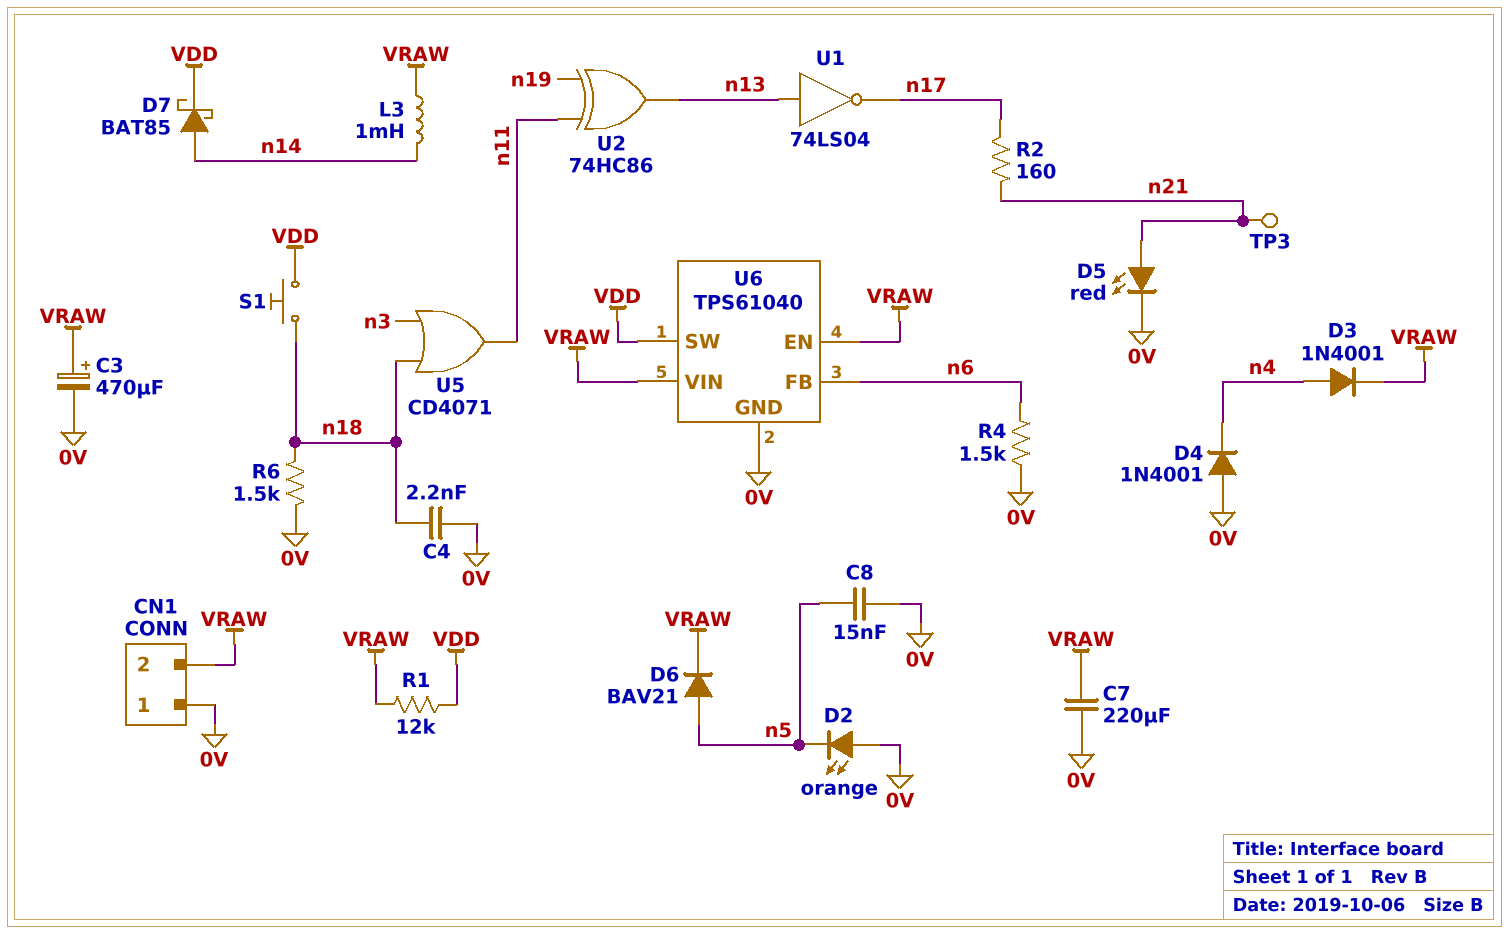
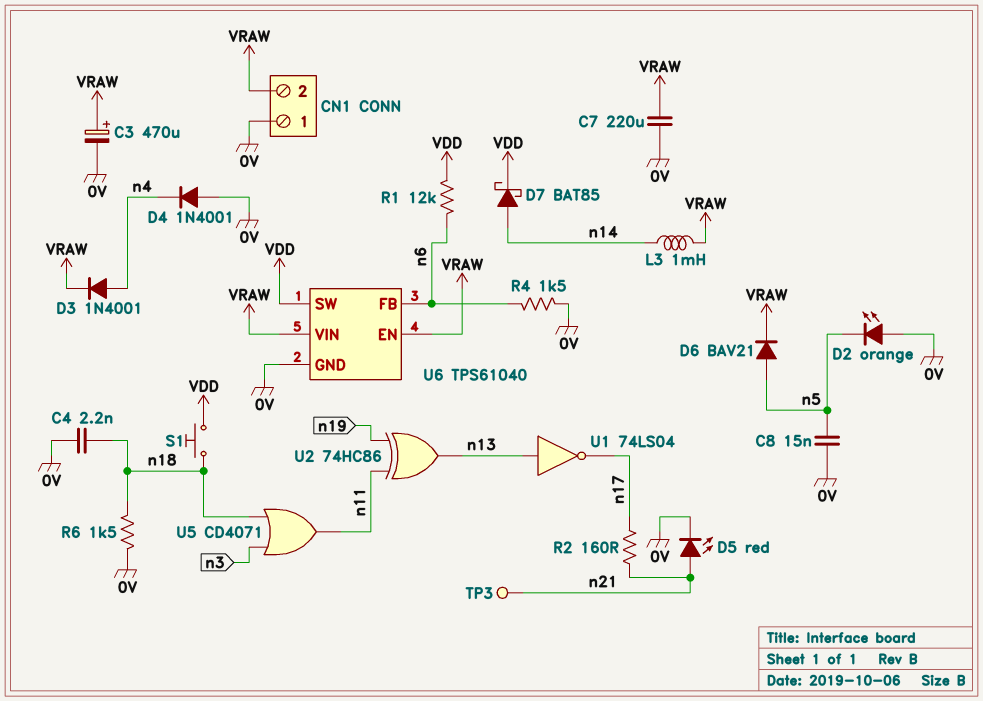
R1: 12k (VDD, VRAW) -> 12k (VDD, n6)

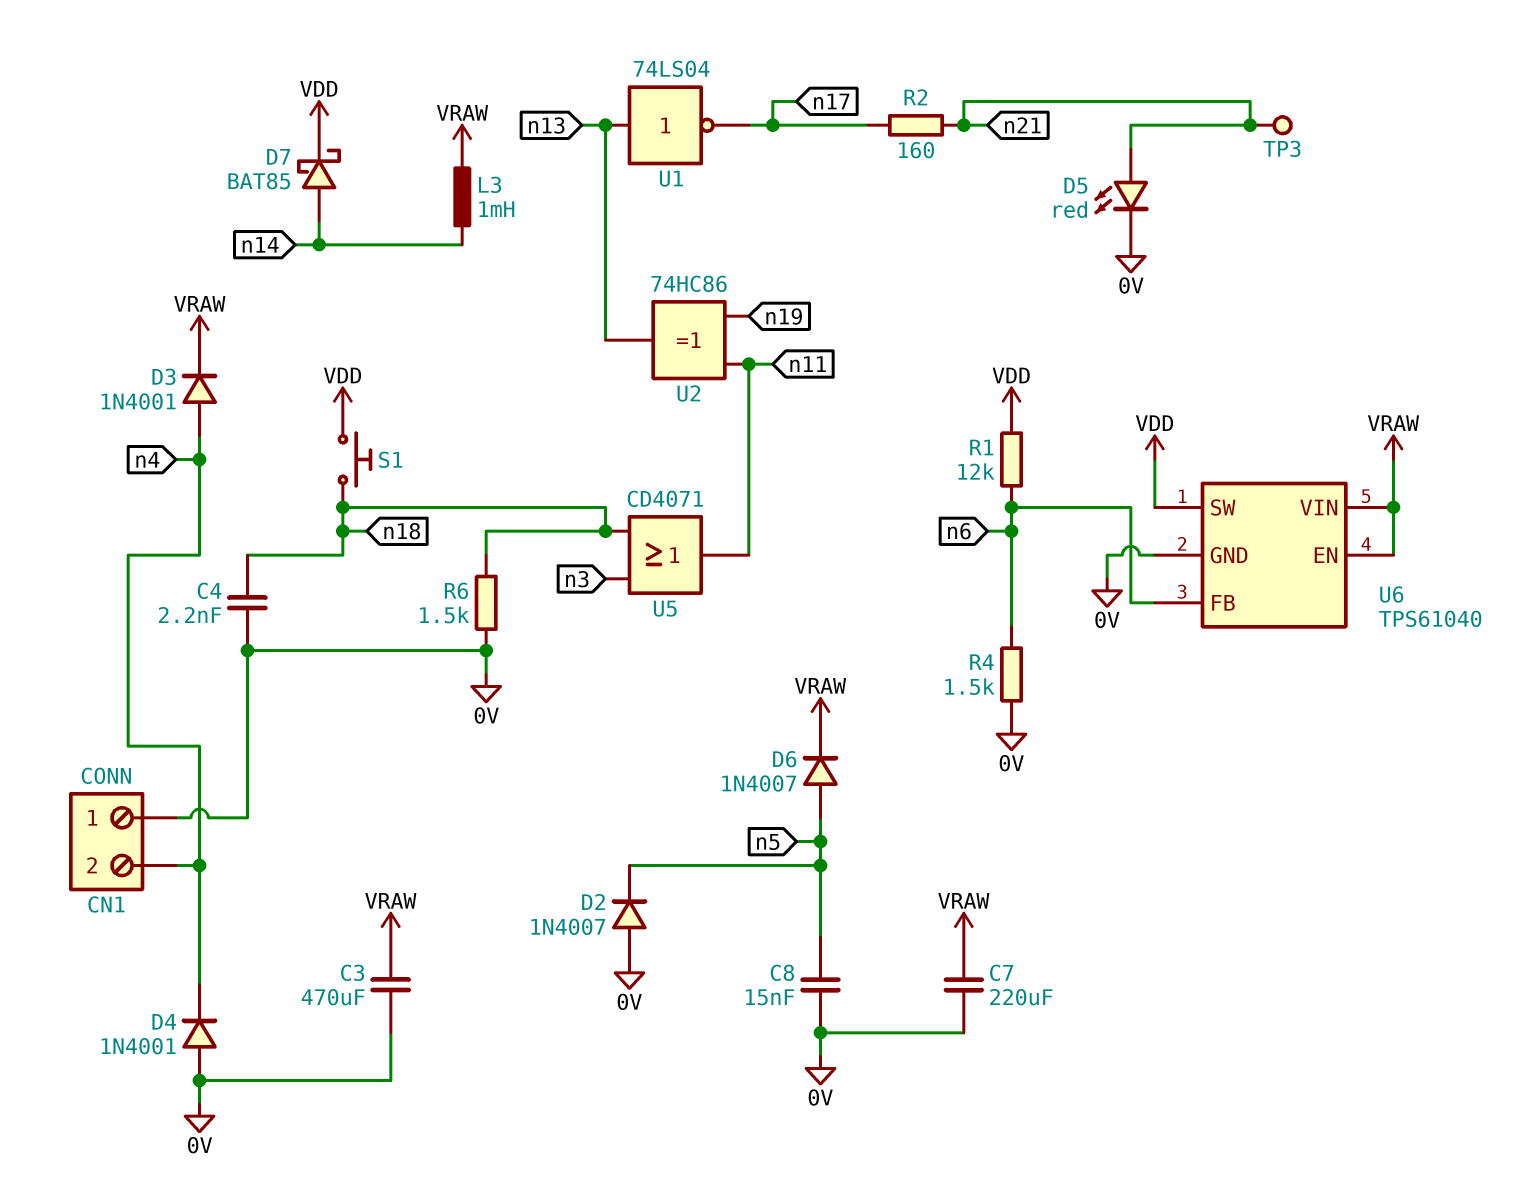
C3: 470uF (plus VRAW, minus 0V) -> 470uF (0V, VRAW)
CN1 pin 2: VRAW -> n4
D2: LED orange (A 0V, K n5) -> diode 1N4007 (A 0V, K n5)
D6: diode BAV21 (A n5, K VRAW) -> diode 1N4007 (A n5, K VRAW)

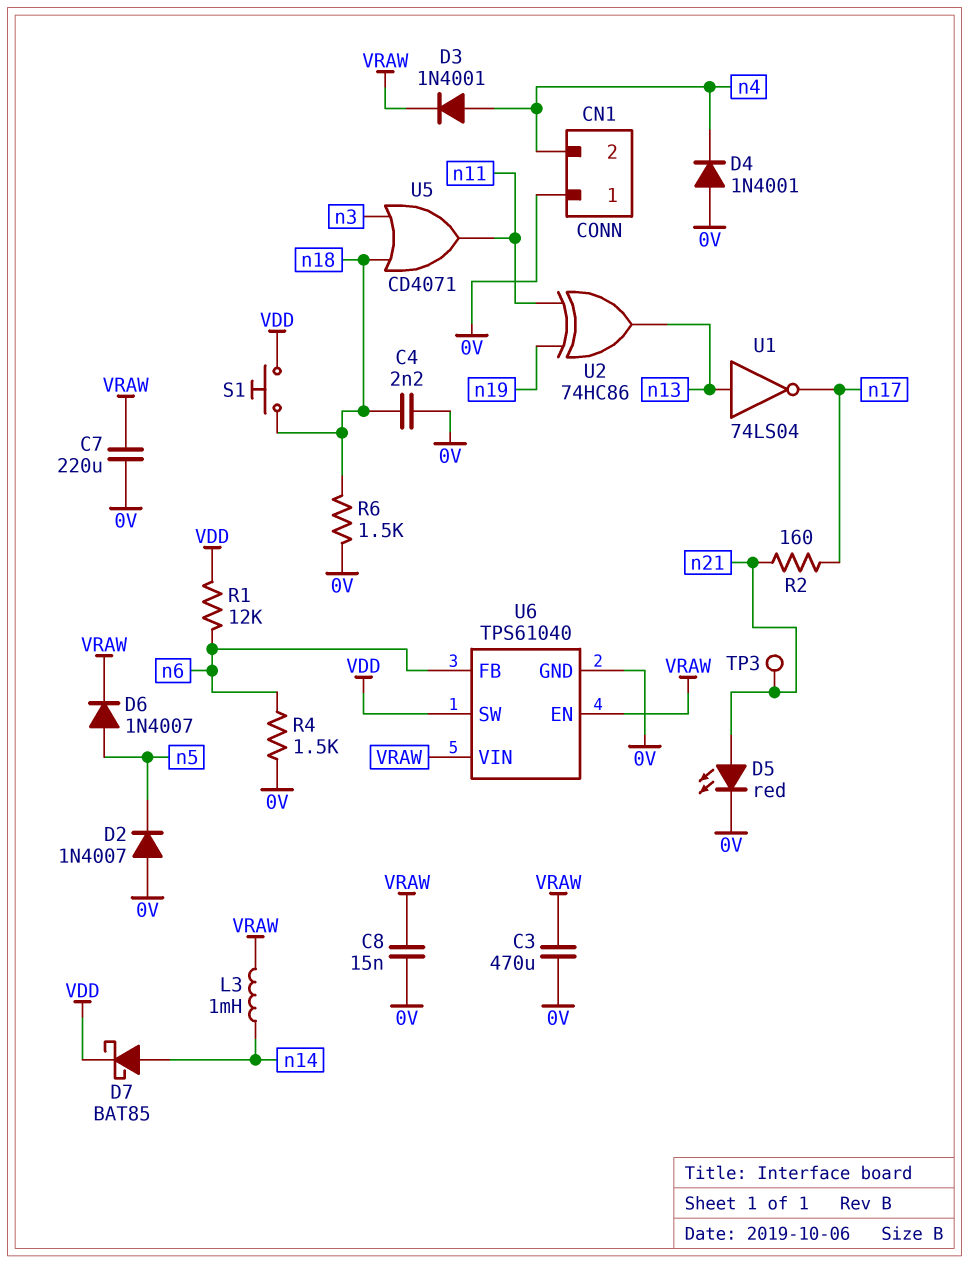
C8: 15nF (0V, n5) -> 15nF (0V, VRAW)

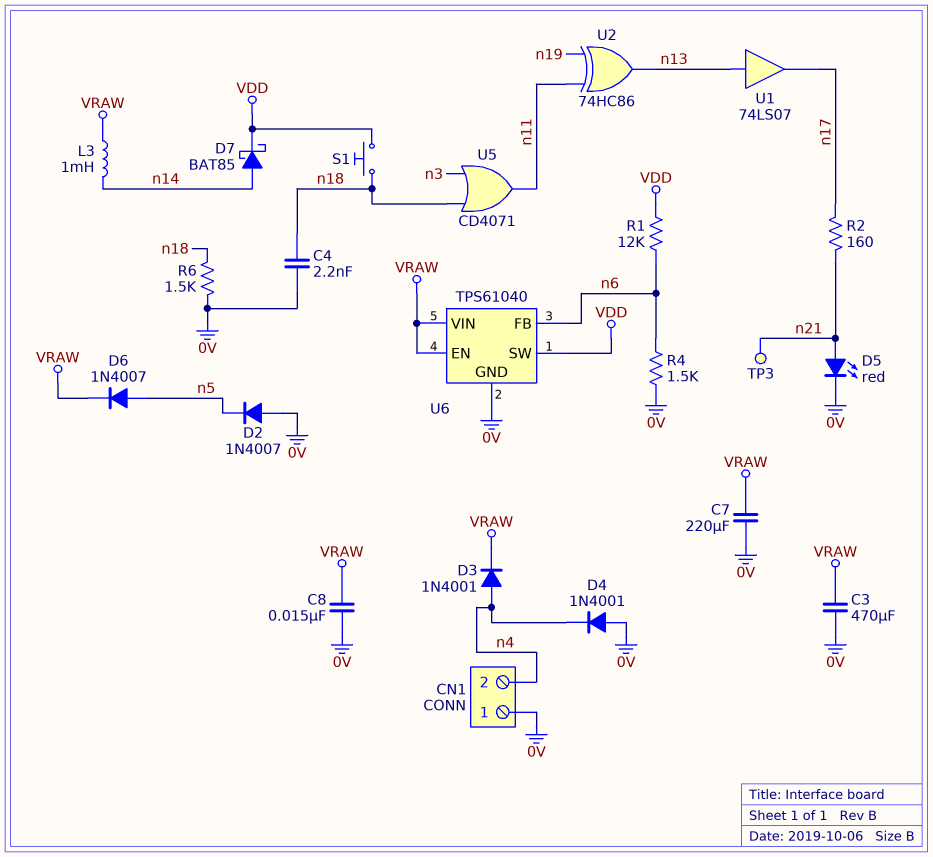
U1: NOT 74LS04 (in n13, out n17) -> buffer 74LS07 (in n13, out n17)

